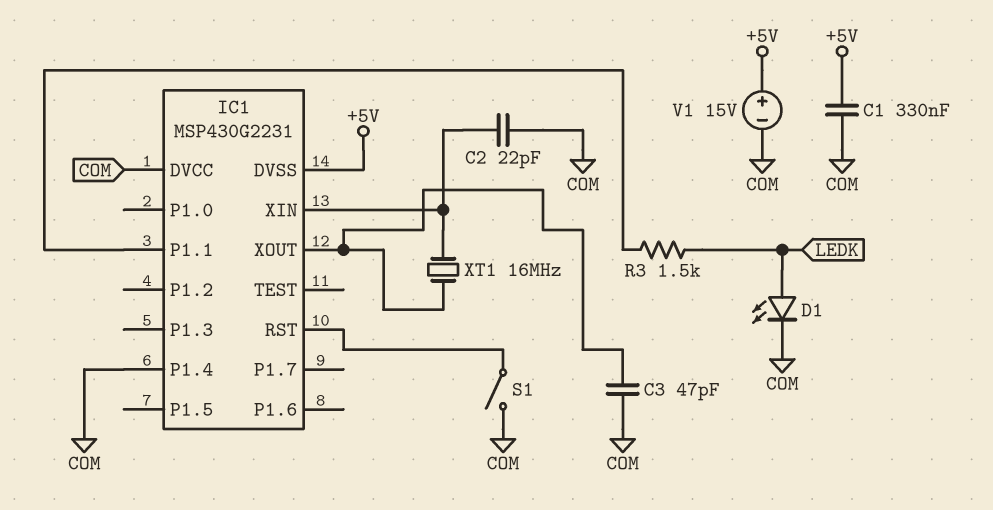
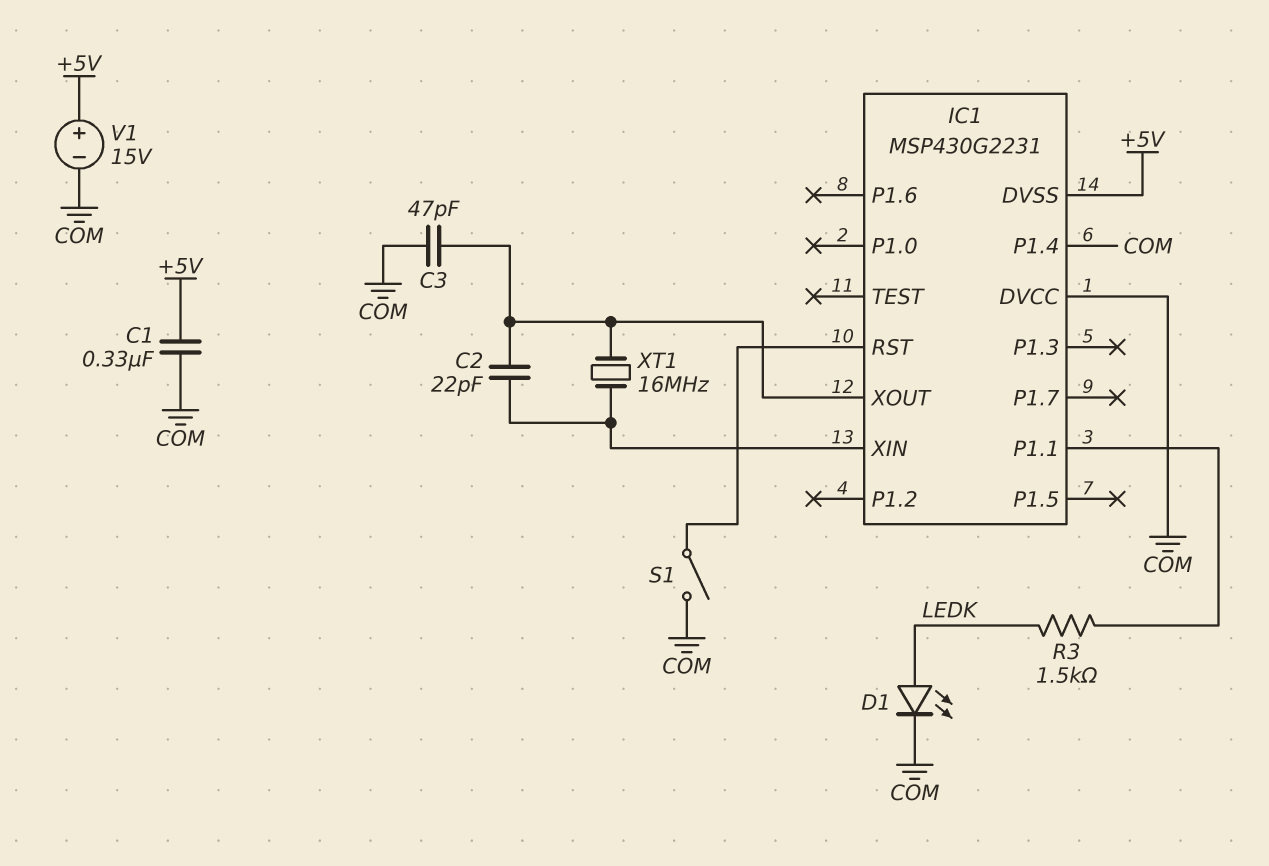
C2: 22pF (COM, IC1/XIN) -> 22pF (IC1/XIN, IC1/XOUT)

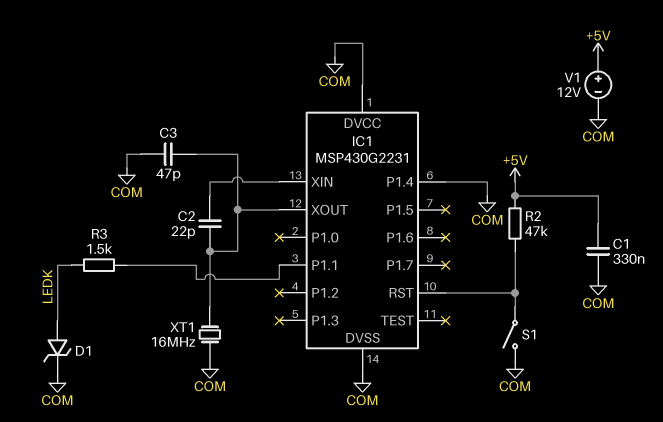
D1: LED (A LEDK, K COM) -> zener (A LEDK, K COM)
IC1 pin DVSS: +5V -> COM
R2: none -> 47k (+5V, IC1/RST)
V1: 15V (plus +5V, minus COM) -> 12V (plus +5V, minus COM)
XT1: 16MHz (IC1/XIN, IC1/XOUT) -> 16MHz (COM, IC1/XOUT)

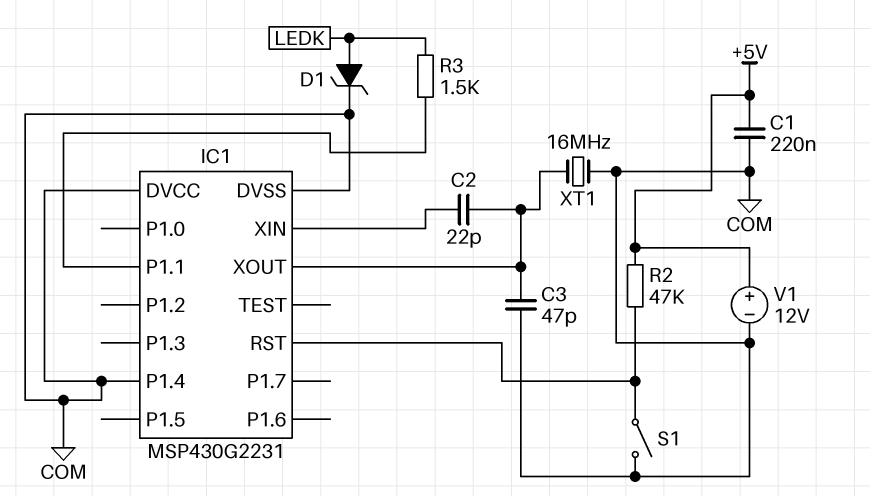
C1: 330nF (+5V, COM) -> 220nF (+5V, COM)

